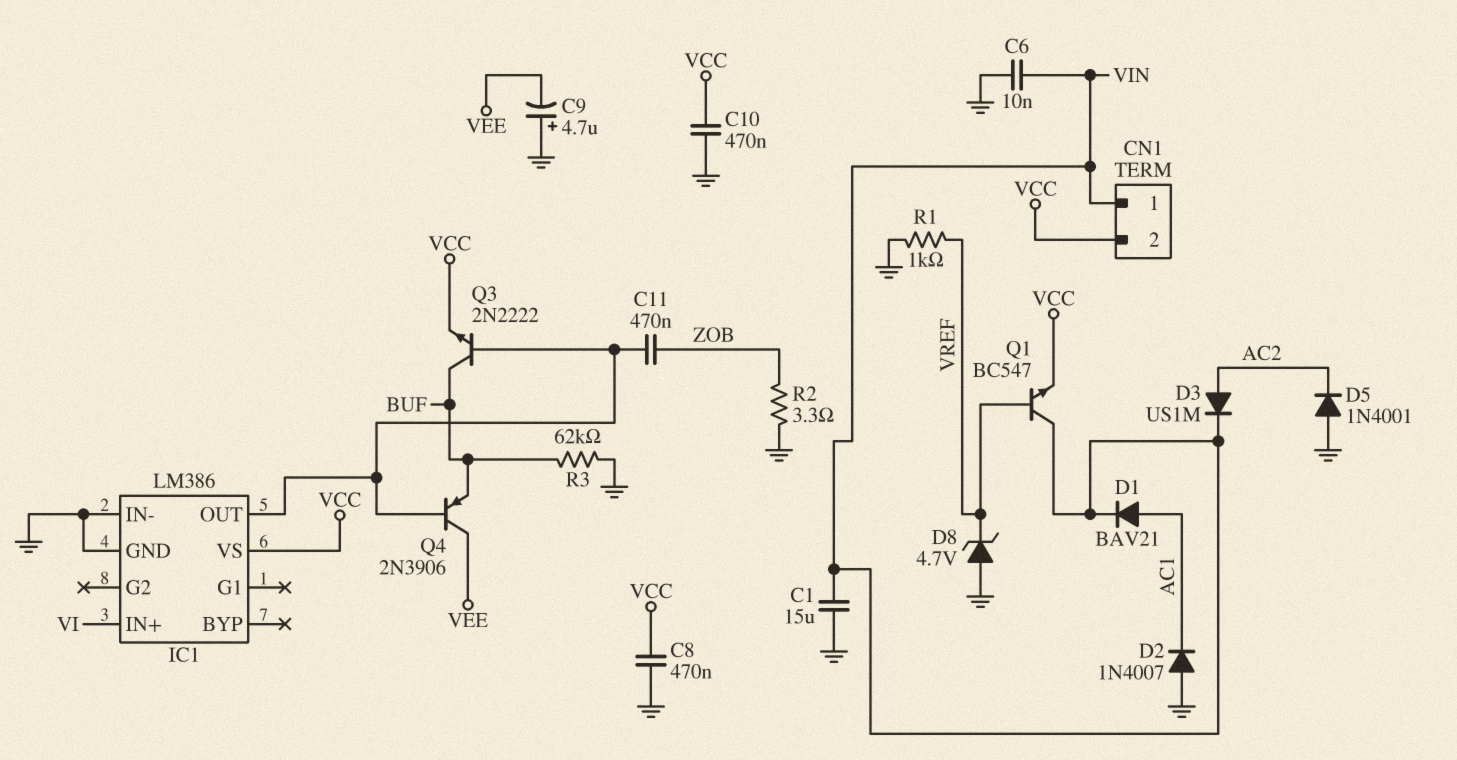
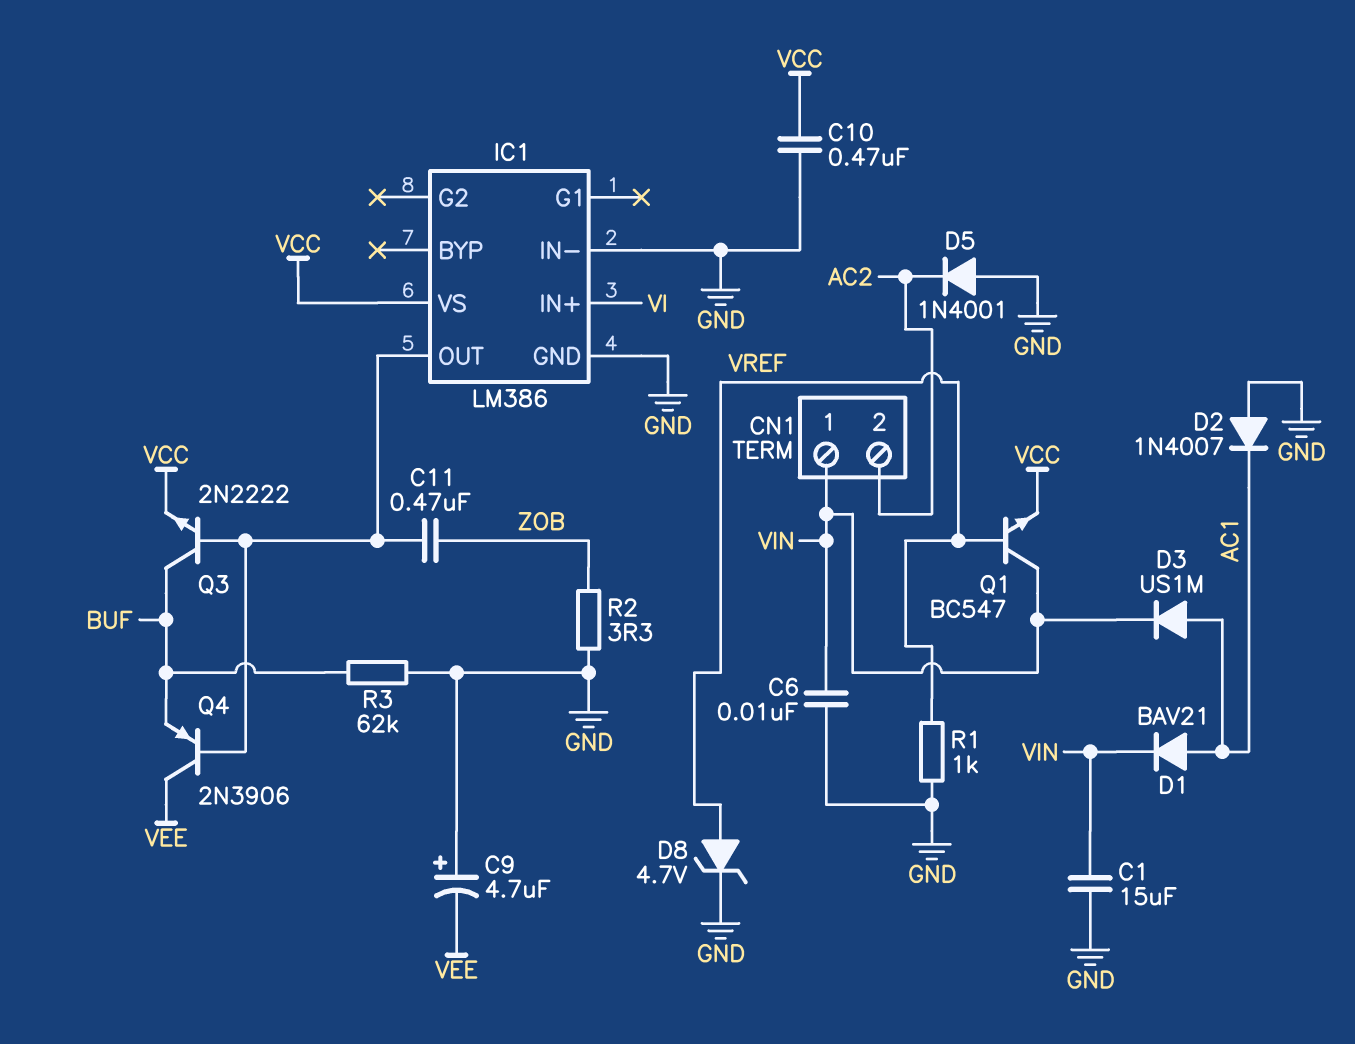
C8: 470nF (GND, VCC) -> none
CN1 pin 2: VCC -> AC2
D3: diode US1M (A AC2, K VIN) -> diode US1M (A AC1, K VIN)
D8: zener 4.7V (A GND, K VREF) -> zener 4.7V (A VREF, K GND)

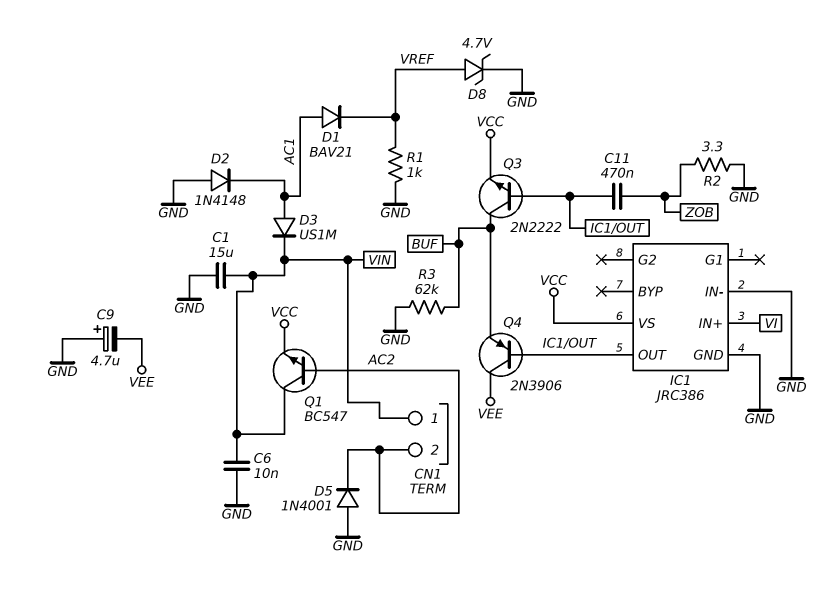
C10: 470nF (GND, VCC) -> none
D1: diode BAV21 (A AC1, K VIN) -> diode BAV21 (A AC1, K VREF)
D2: diode 1N4007 (A GND, K AC1) -> diode 1N4148 (A GND, K AC1)
IC1: LM386 -> JRC386
Q1: NPN BC547 (B VREF, C VIN, E VCC) -> NPN BC547 (B AC2, C VIN, E VCC)

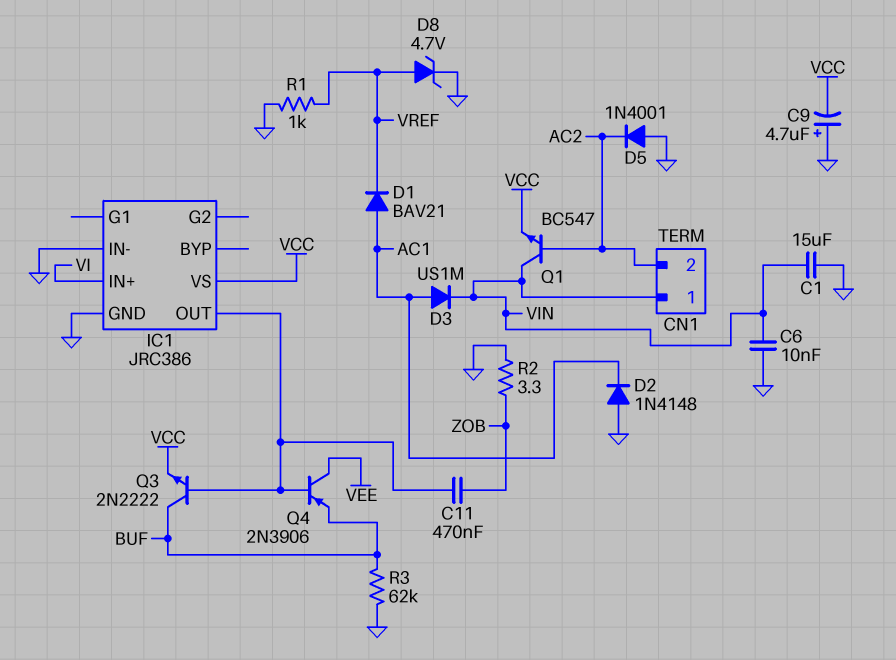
C9: 4.7uF (plus GND, minus VEE) -> 4.7uF (plus GND, minus VCC)

